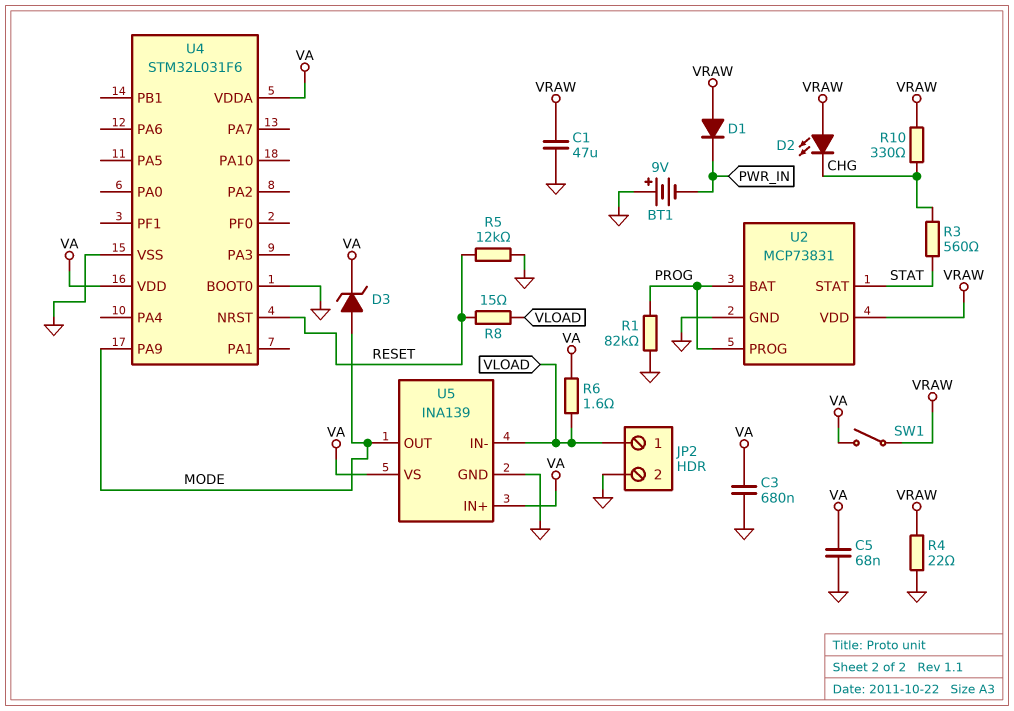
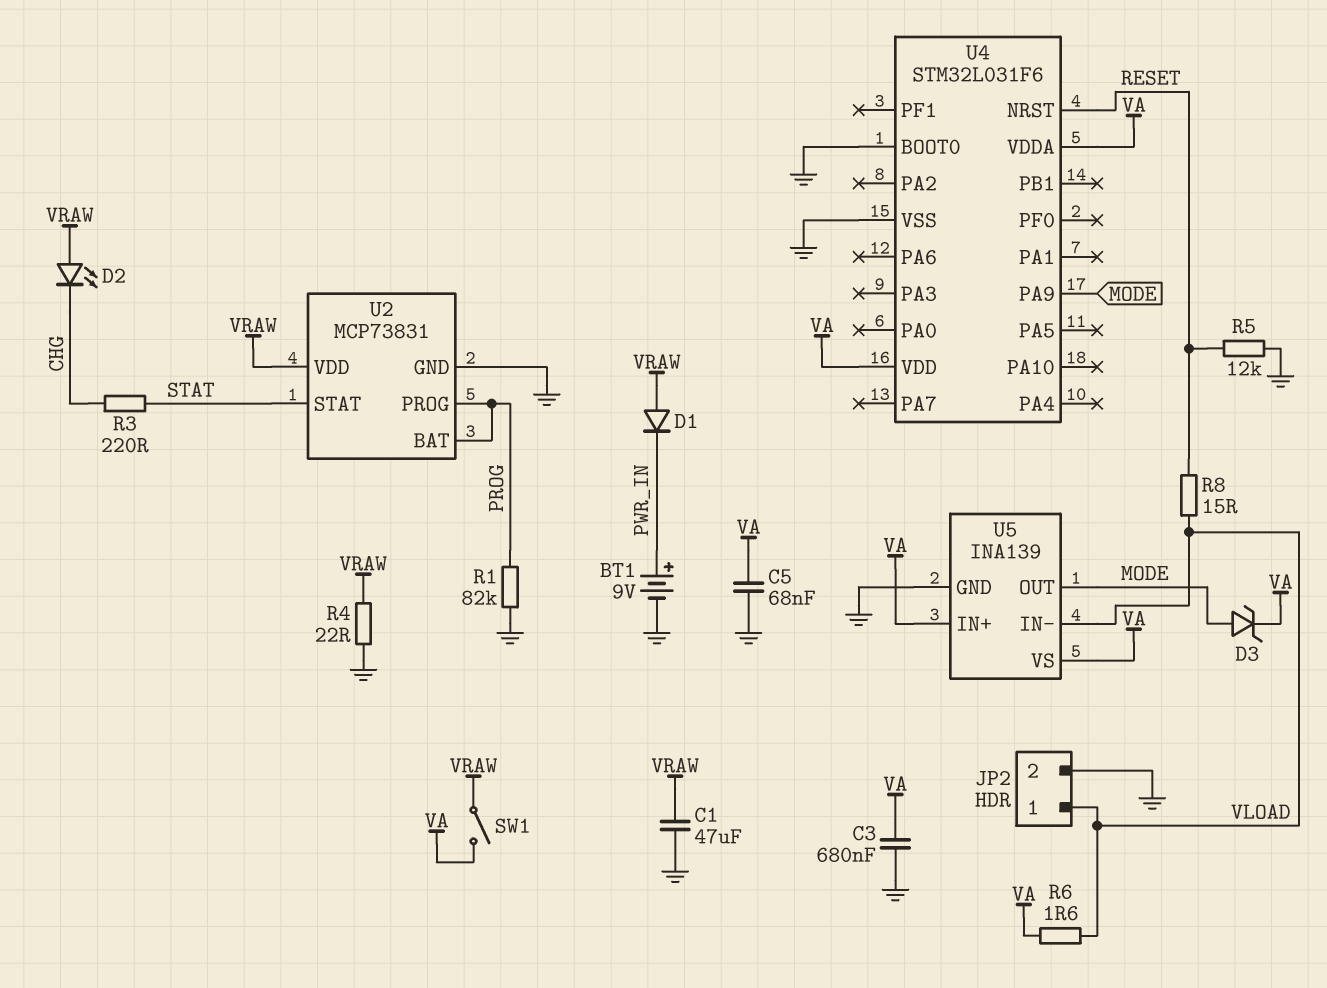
BT1: 9V (plus GND, minus PWR_IN) -> 9V (plus PWR_IN, minus GND)
R3: 560 (CHG, STAT) -> 220 (CHG, STAT)
R10: 330 (CHG, VRAW) -> none

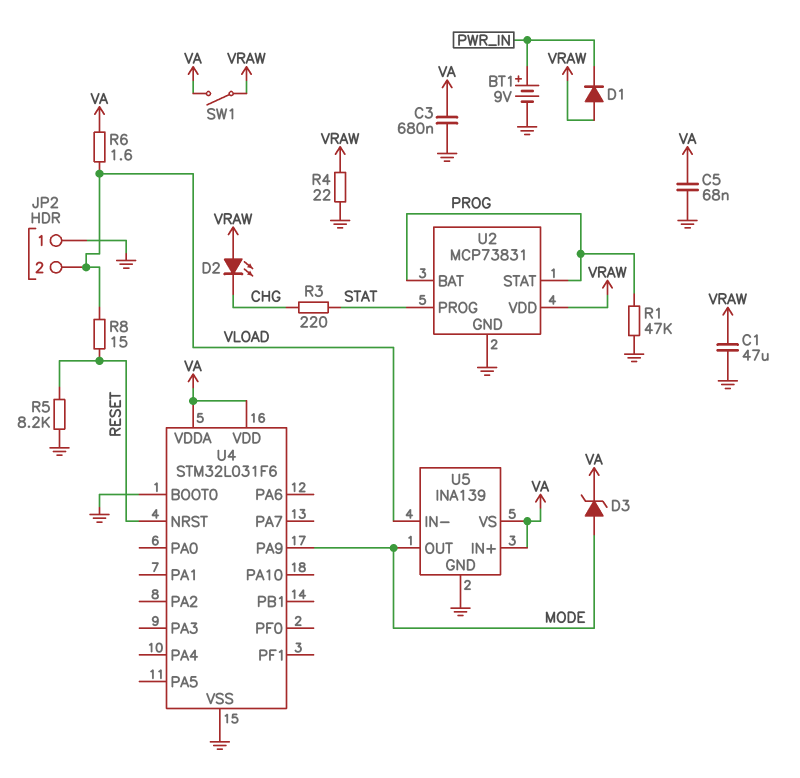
JP2 pin 1: VLOAD -> GND
JP2 pin 2: GND -> VLOAD
R1: 82k (GND, PROG) -> 47k (GND, PROG)
R5: 12k (GND, RESET) -> 8.2k (GND, RESET)
U2 pin PROG: PROG -> STAT
U2 pin STAT: STAT -> PROG

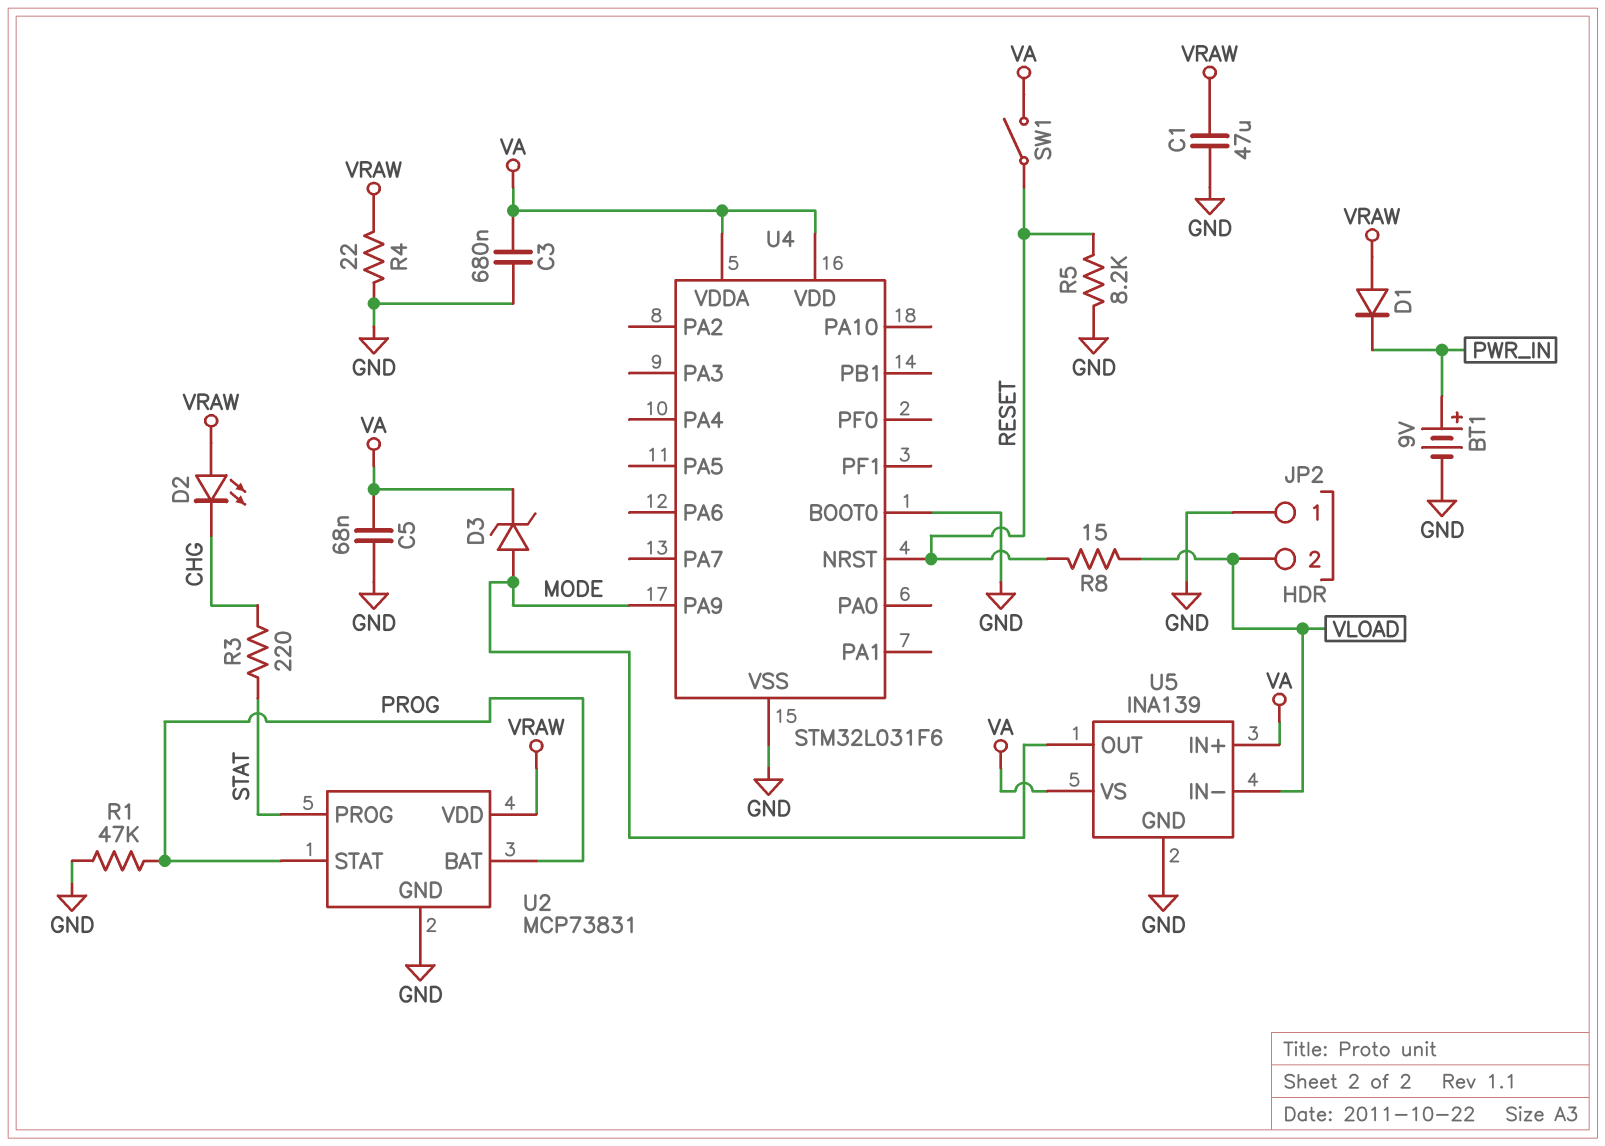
R6: 1.6 (VA, VLOAD) -> none
SW1: switch (VA, VRAW) -> switch (RESET, VA)

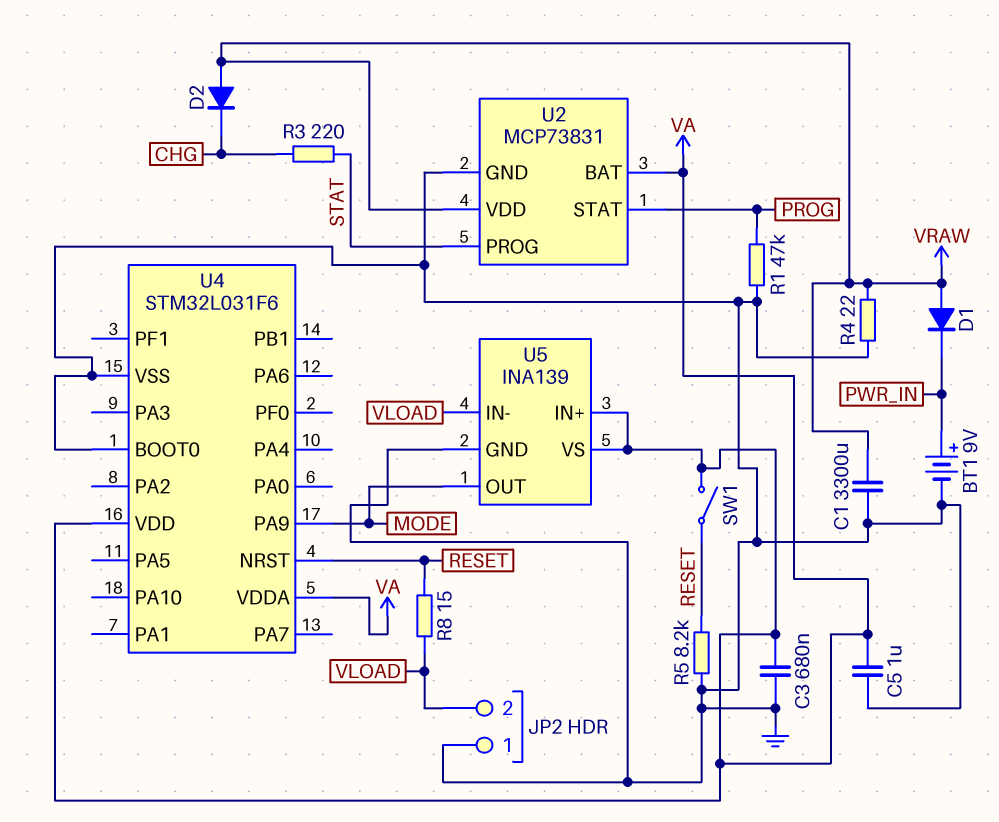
C1: 47uF (GND, VRAW) -> 3300uF (GND, VRAW)
C5: 68nF (GND, VA) -> 1uF (GND, VA)
D2: LED (A VRAW, K CHG) -> diode (A VRAW, K CHG)
D3: zener (A MODE, K VA) -> none
U2 pin BAT: PROG -> VA

